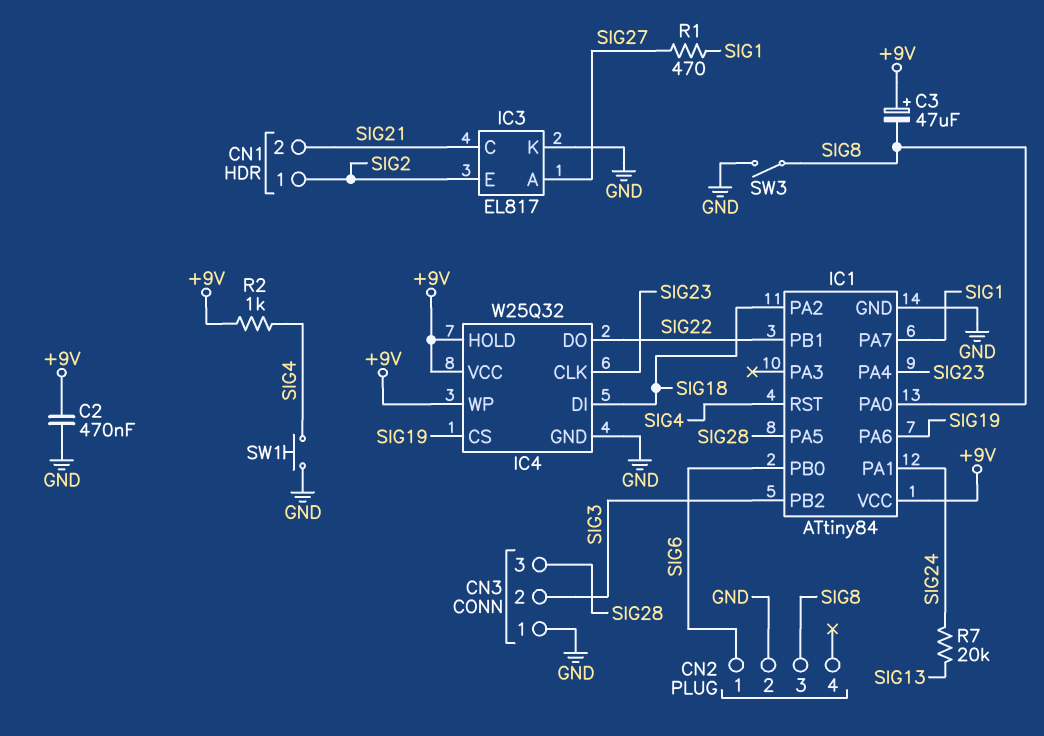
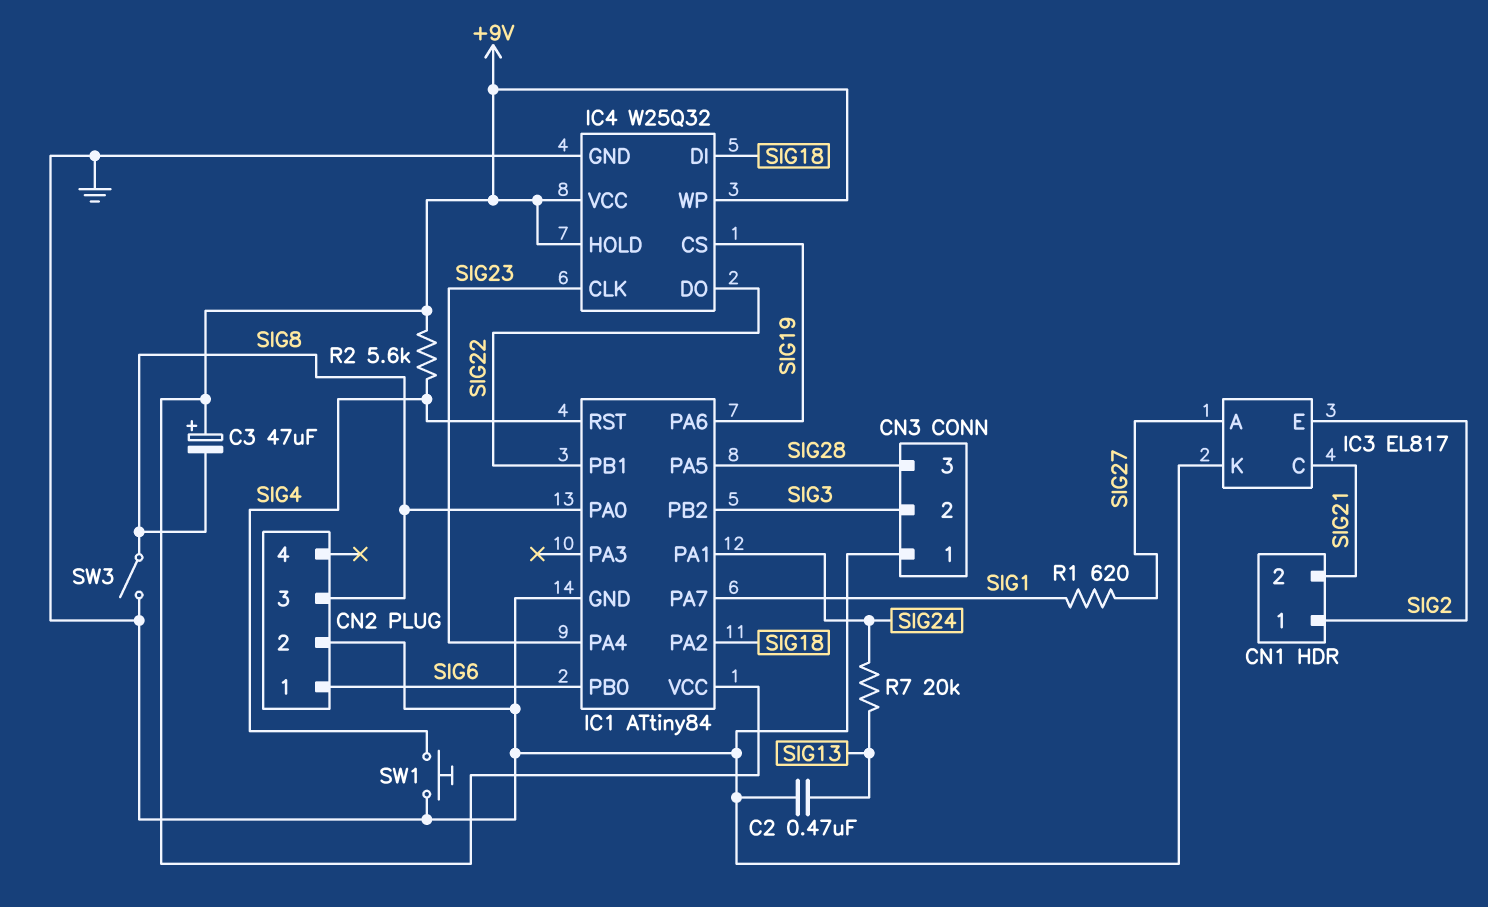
C2: 470nF (+9V, GND) -> 470nF (GND, SIG13)
R1: 470 (SIG1, SIG27) -> 620 (SIG1, SIG27)
R2: 1k (+9V, SIG4) -> 5.6k (+9V, SIG4)

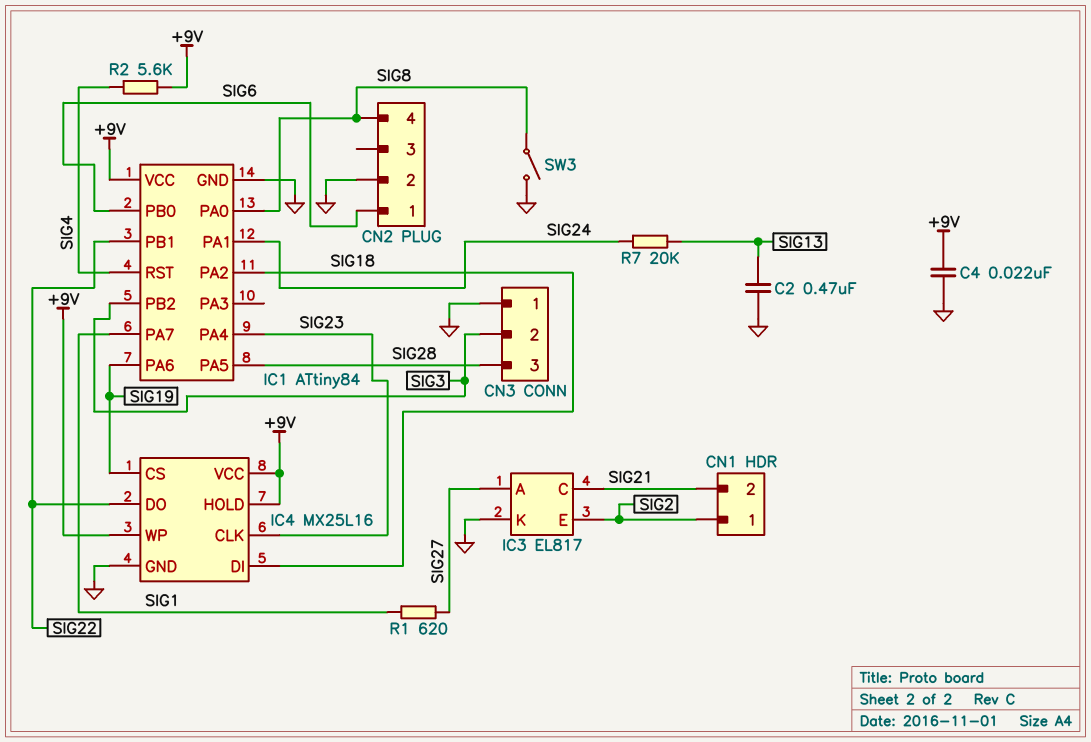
C3: 47uF (plus +9V, minus SIG8) -> none
C4: none -> 22nF (+9V, GND)
CN2 pin 3: SIG8 -> none
CN2 pin 4: none -> SIG8
IC4: W25Q32 -> MX25L16
SW1: button (GND, SIG4) -> none

